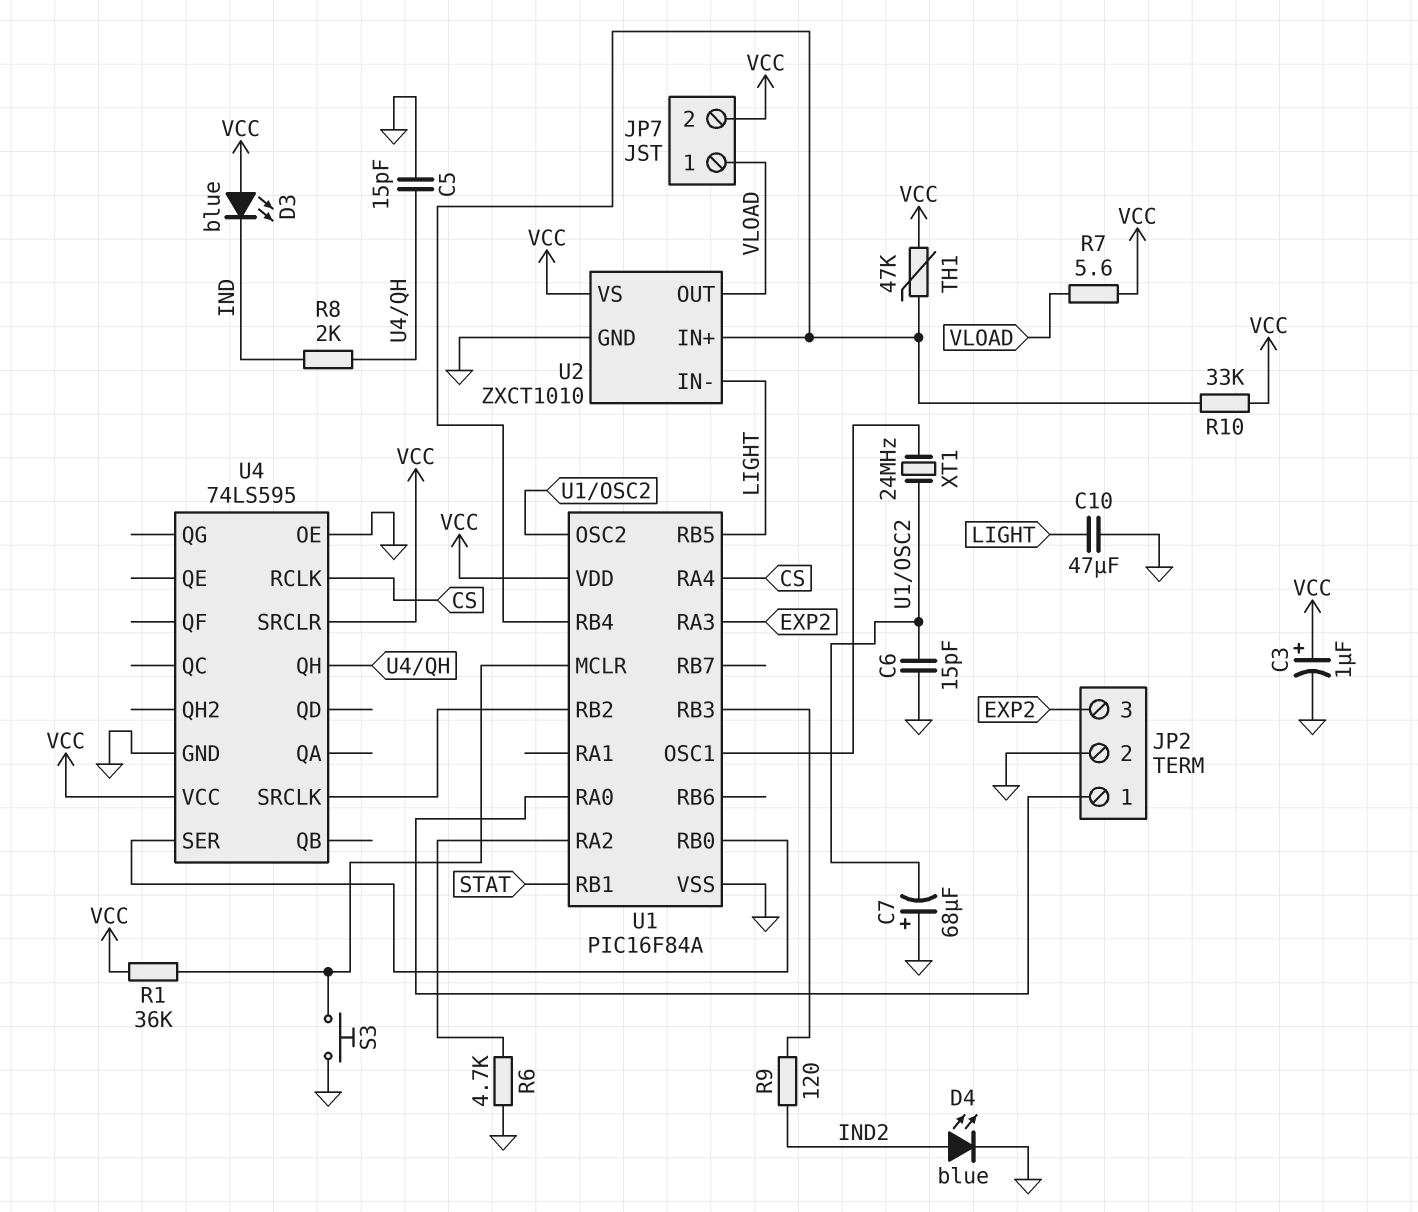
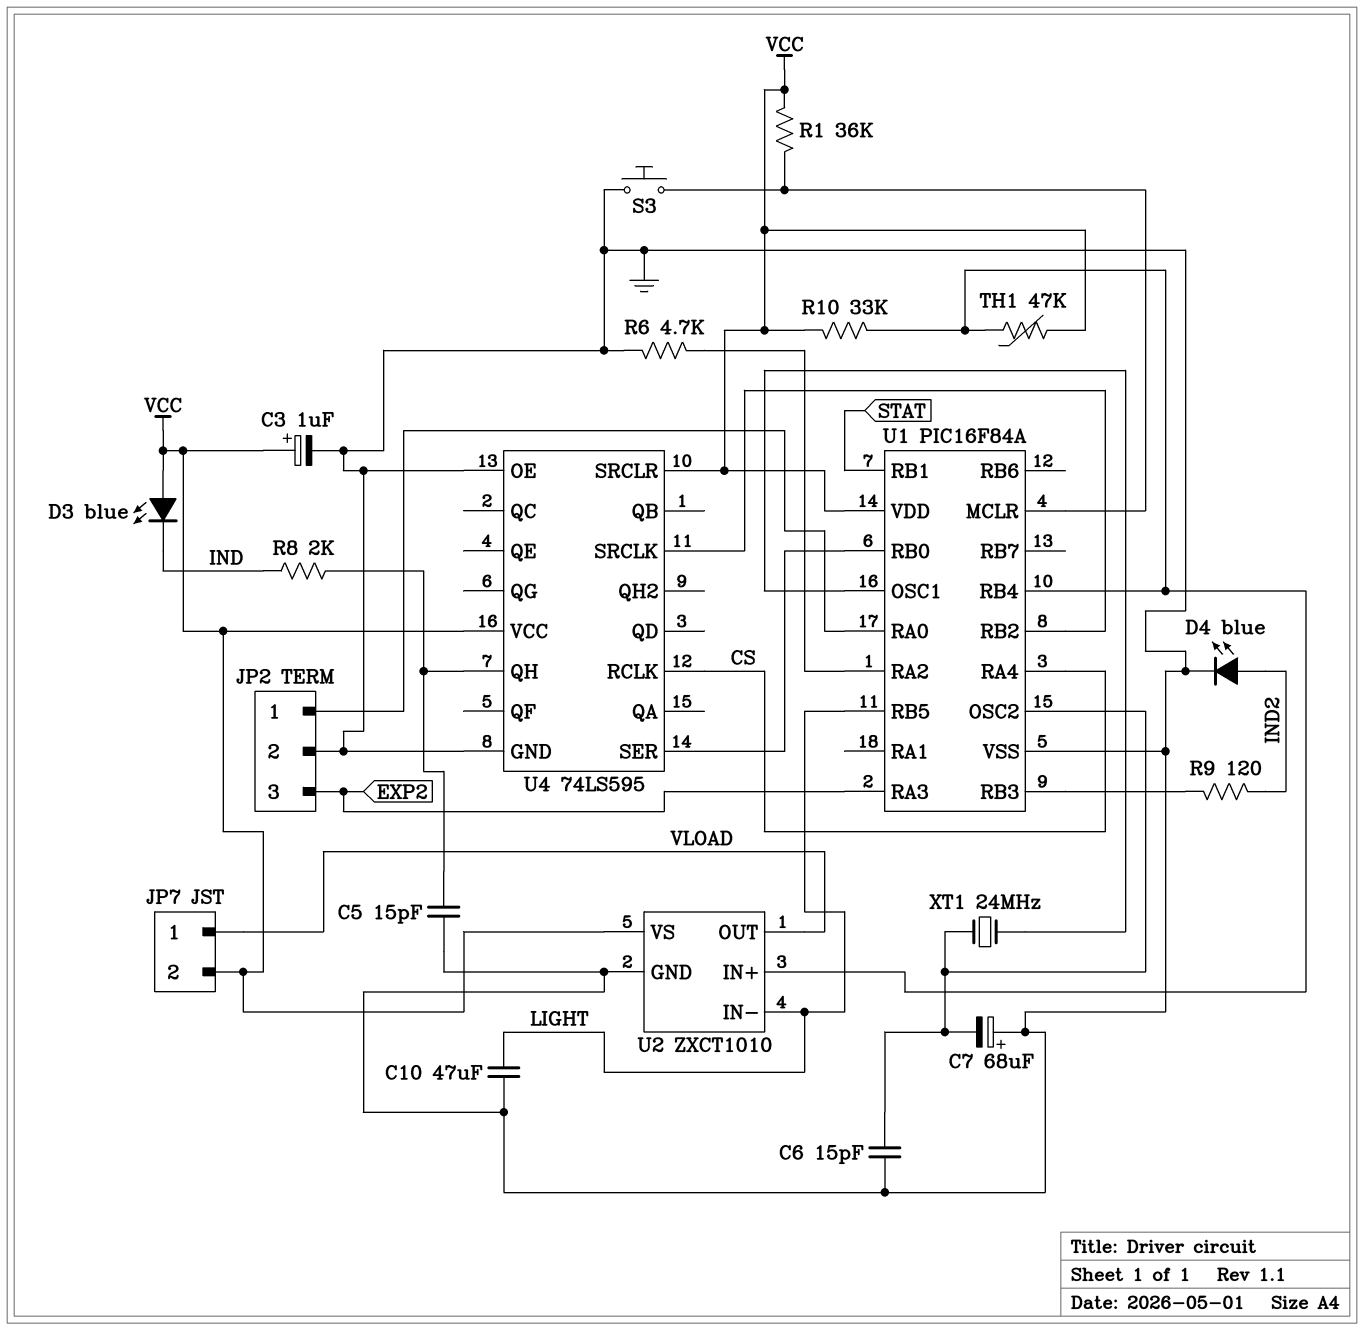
R7: 5.6 (VCC, VLOAD) -> none

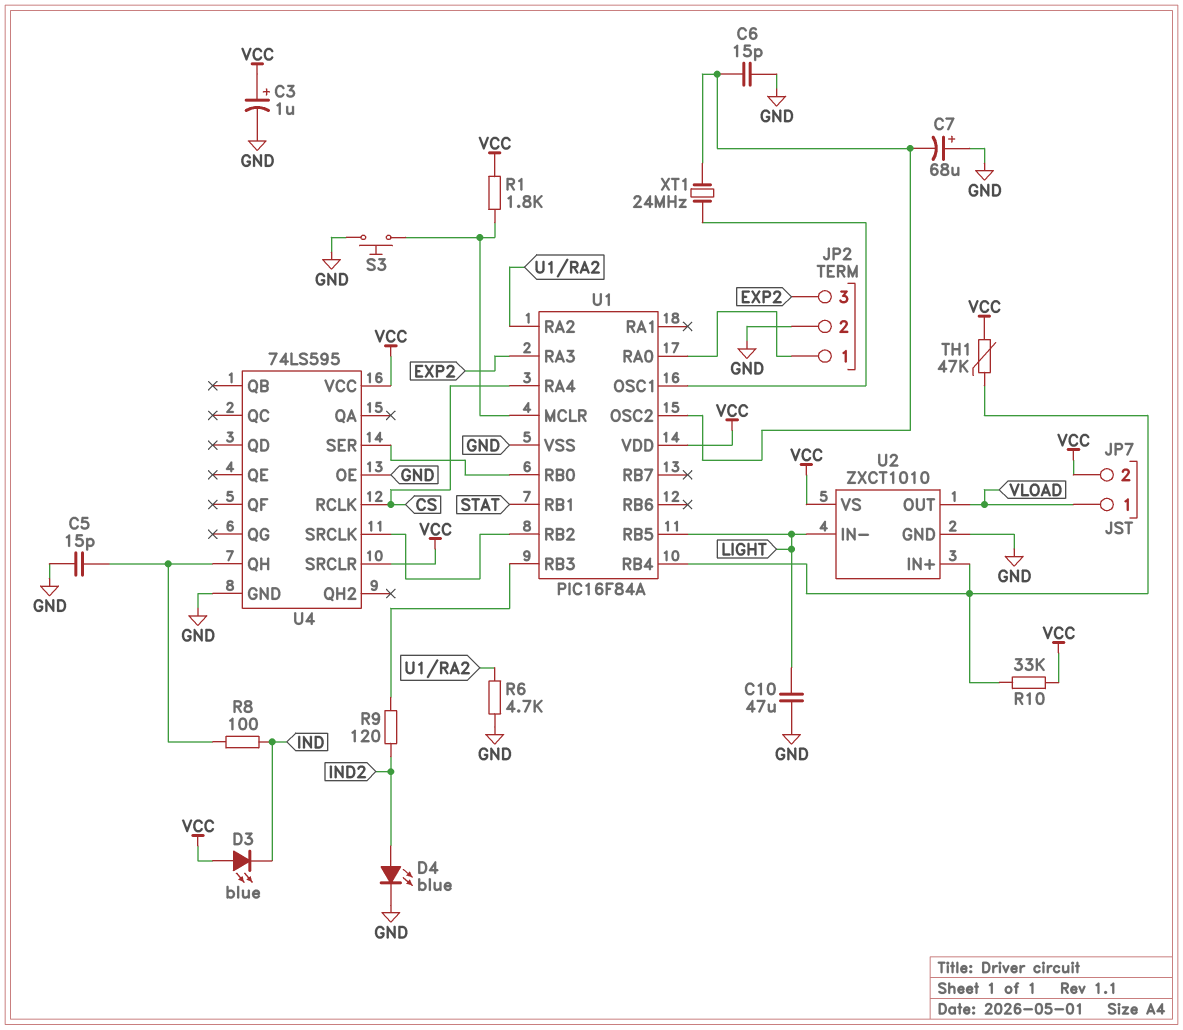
R1: 36k (U1/MCLR, VCC) -> 1.8k (U1/MCLR, VCC)
R8: 2k (IND, U4/QH) -> 100 (IND, U4/QH)

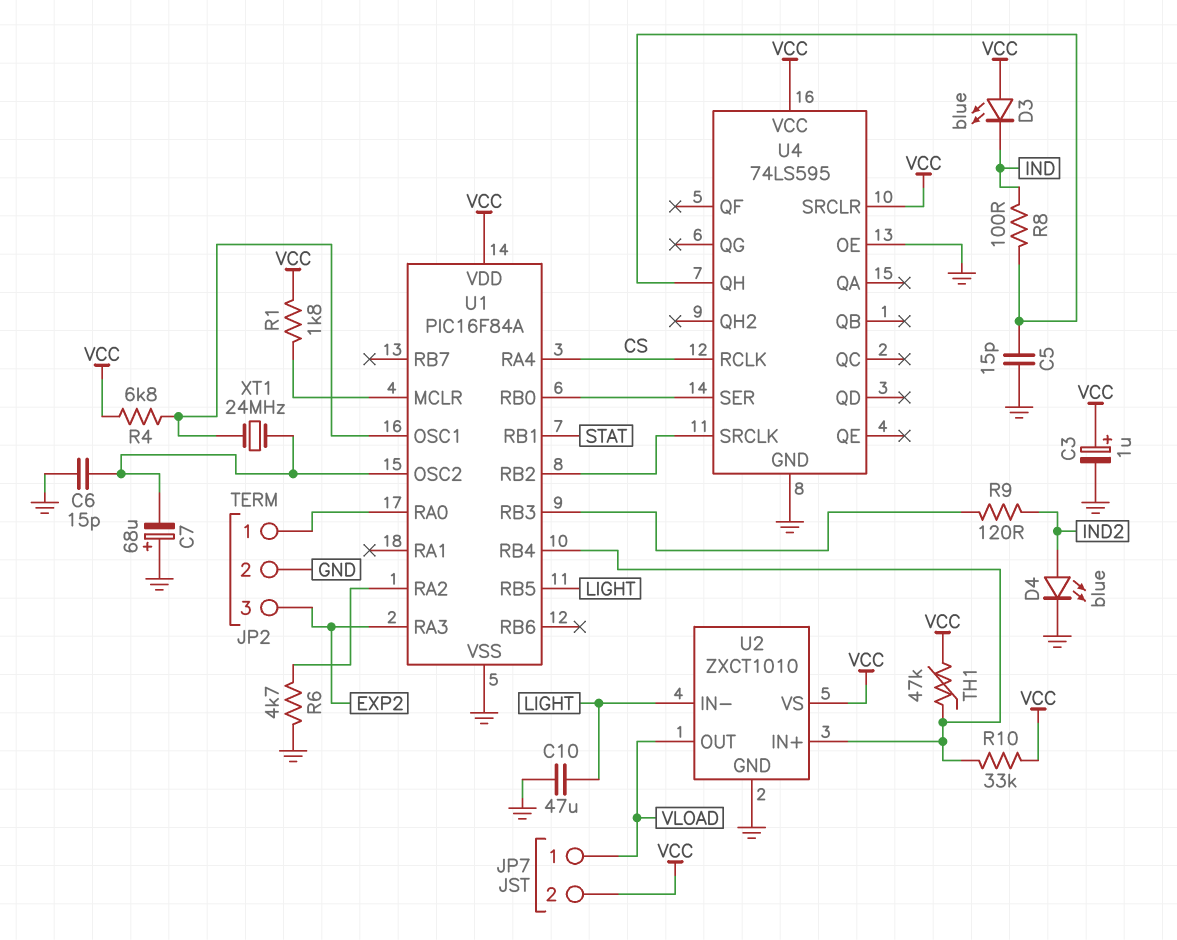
R4: none -> 6.8k (U1/OSC1, VCC)
S3: button (GND, U1/MCLR) -> none

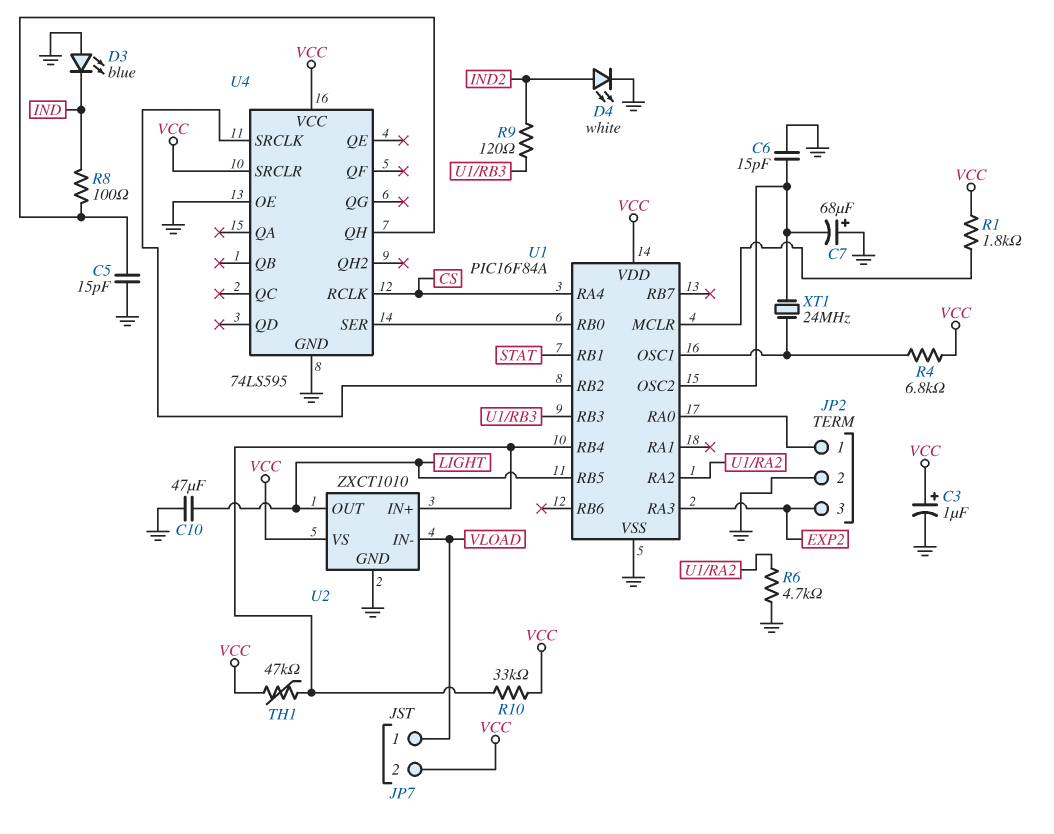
D3: LED blue (A VCC, K IND) -> LED blue (A GND, K IND)
D4: LED blue (A IND2, K GND) -> LED white (A IND2, K GND)
U2 pin IN-: LIGHT -> VLOAD
U2 pin OUT: VLOAD -> LIGHT

